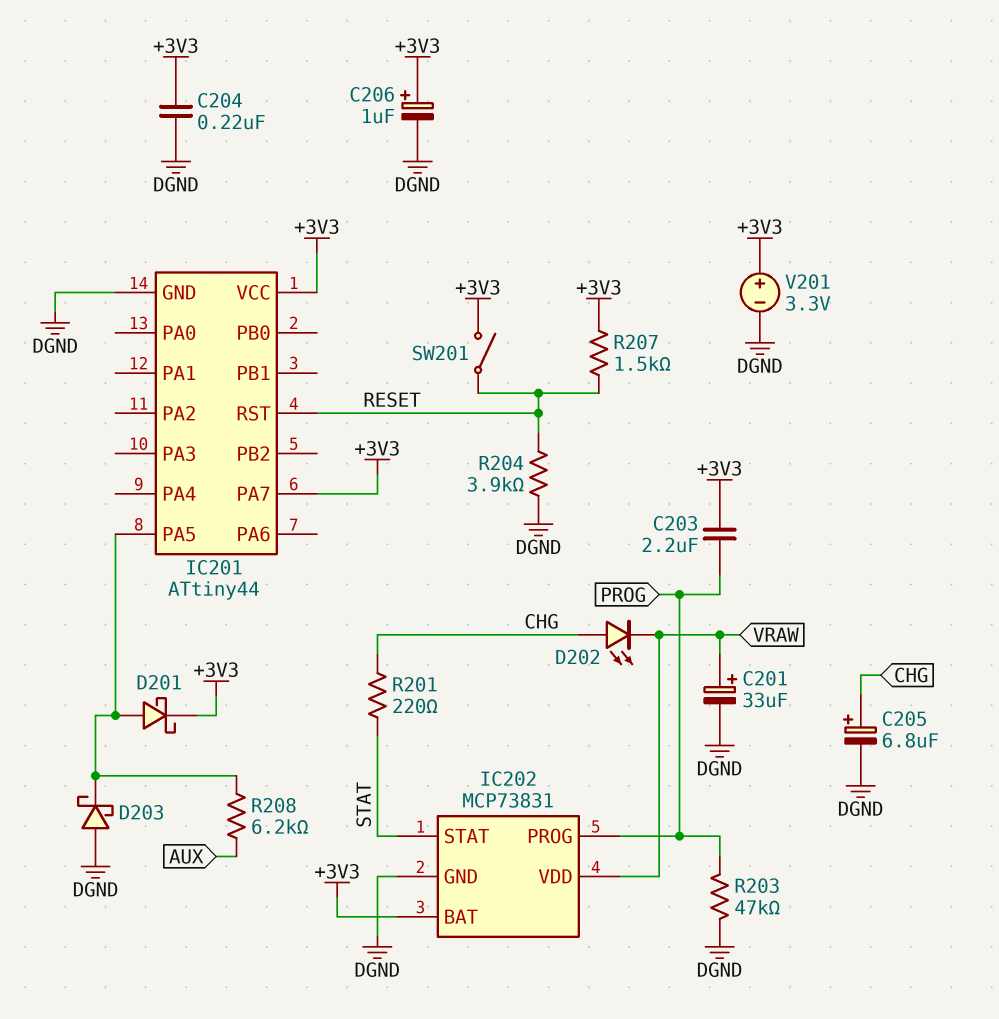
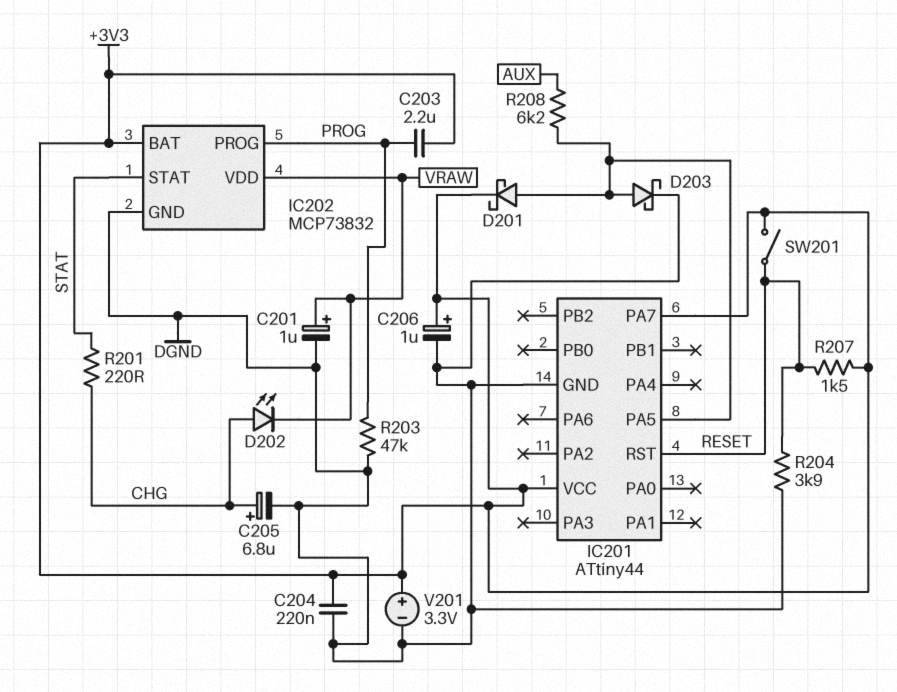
C201: 33uF (plus VRAW, minus DGND) -> 1uF (plus VRAW, minus DGND)
D203: schottky (A DGND, K IC201/PA5) -> schottky (A IC201/PA5, K DGND)
IC202: MCP73831 -> MCP73832

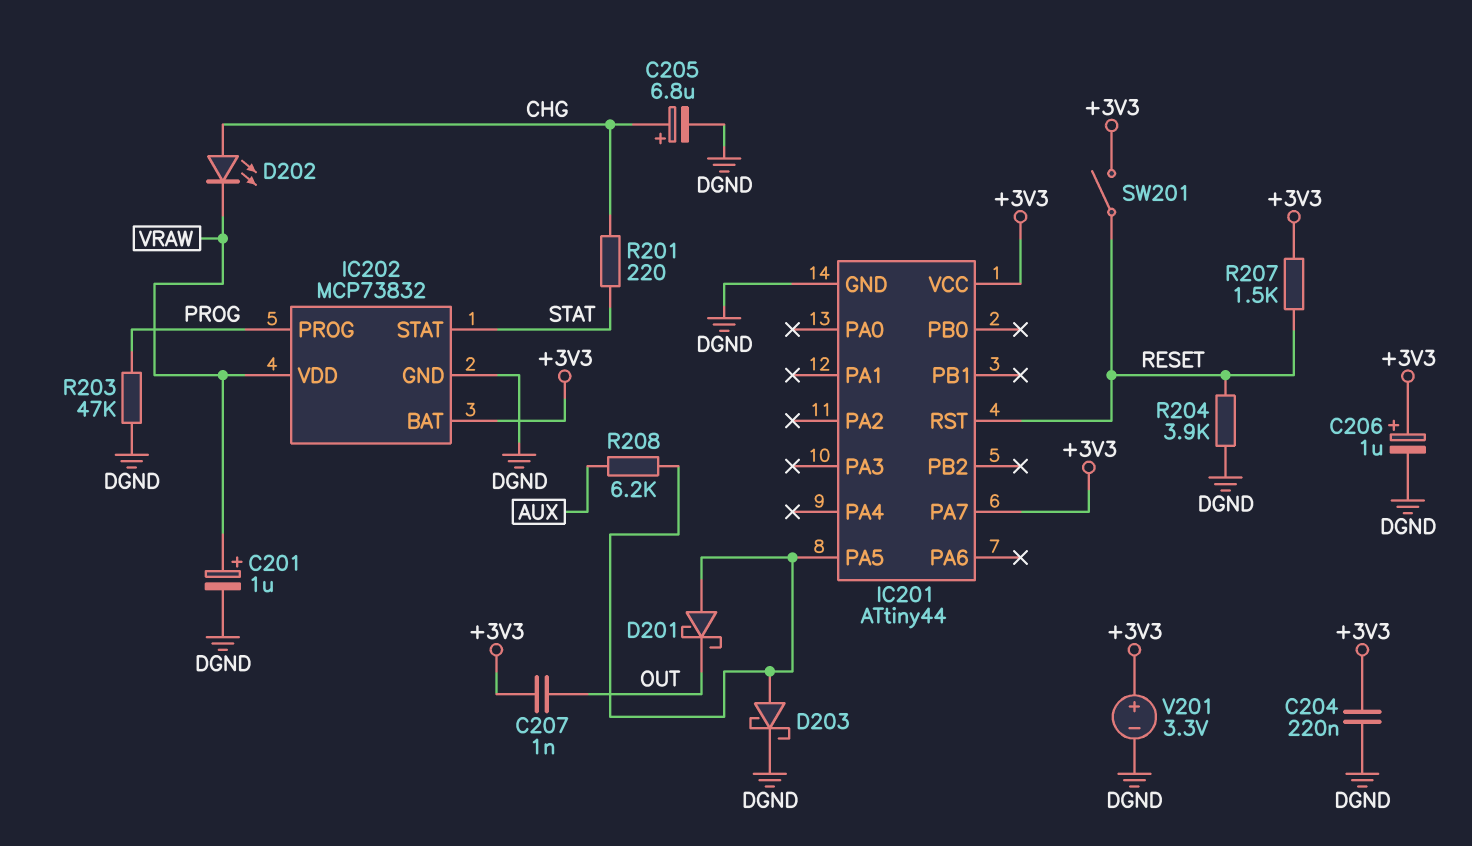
C203: 2.2uF (+3V3, PROG) -> none
C207: none -> 1nF (+3V3, OUT)
D201: schottky (A IC201/PA5, K +3V3) -> schottky (A IC201/PA5, K OUT)

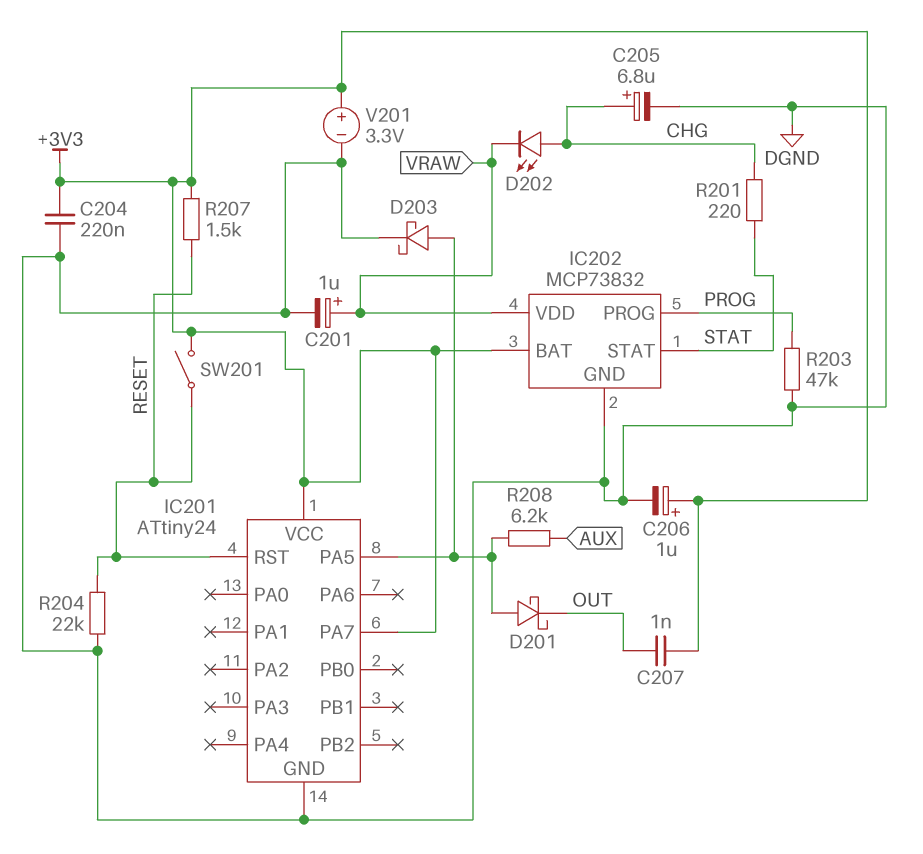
IC201: ATtiny44 -> ATtiny24
R204: 3.9k (DGND, RESET) -> 22k (DGND, RESET)

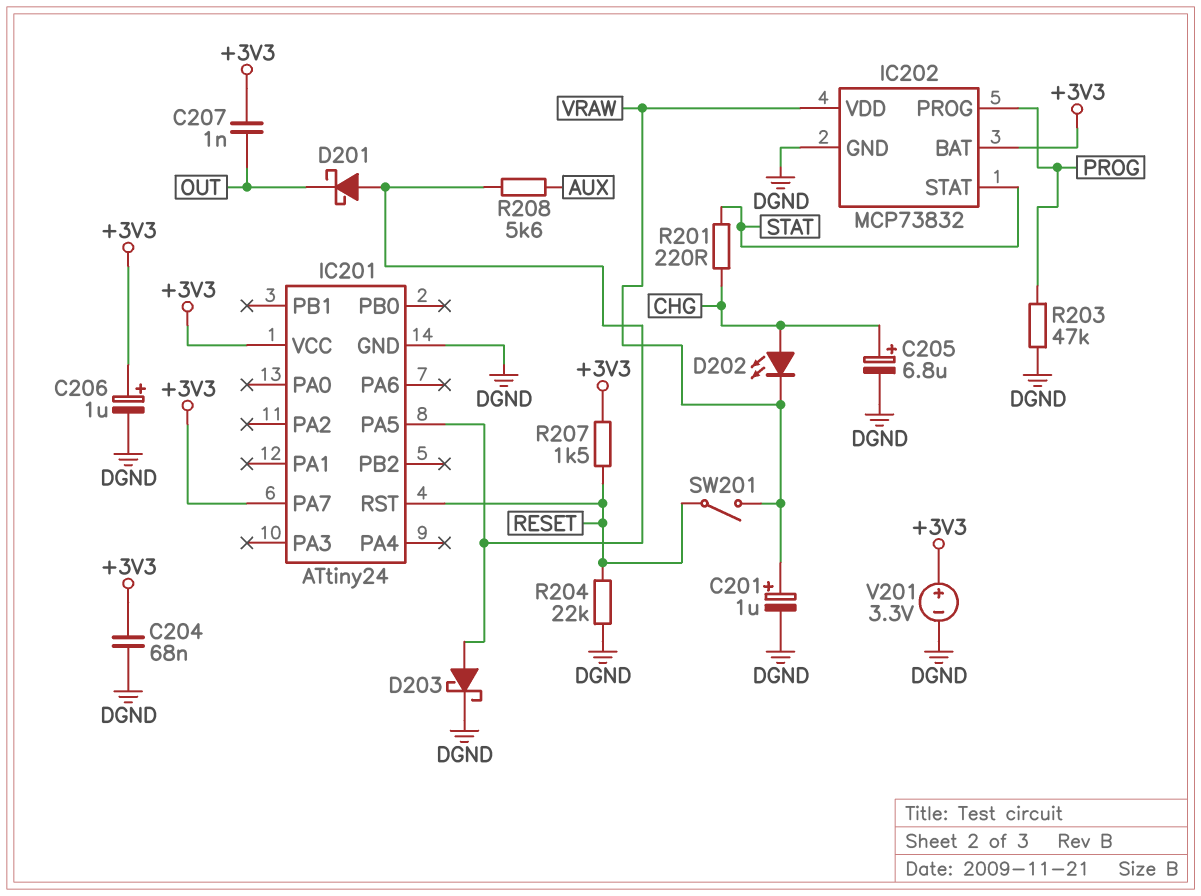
C204: 220nF (+3V3, DGND) -> 68nF (+3V3, DGND)
R208: 6.2k (AUX, IC201/PA5) -> 5.6k (AUX, IC201/PA5)
SW201: switch (+3V3, RESET) -> switch (RESET, VRAW)

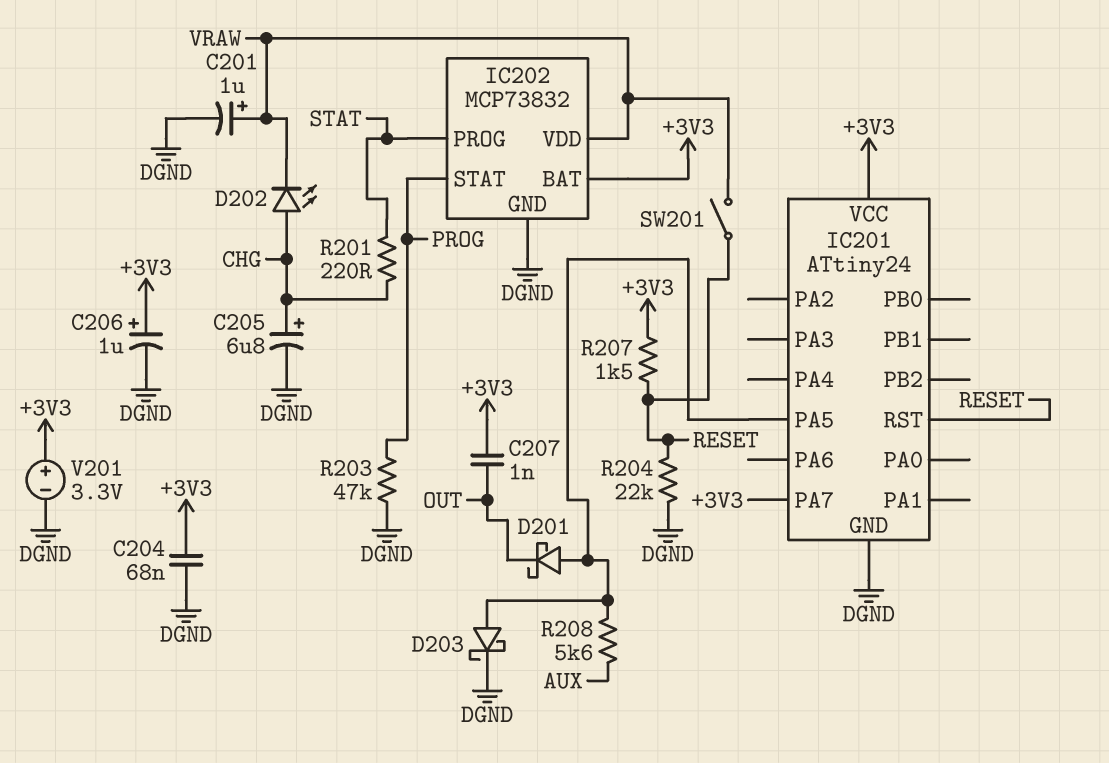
IC202 pin PROG: PROG -> STAT
IC202 pin STAT: STAT -> PROG

